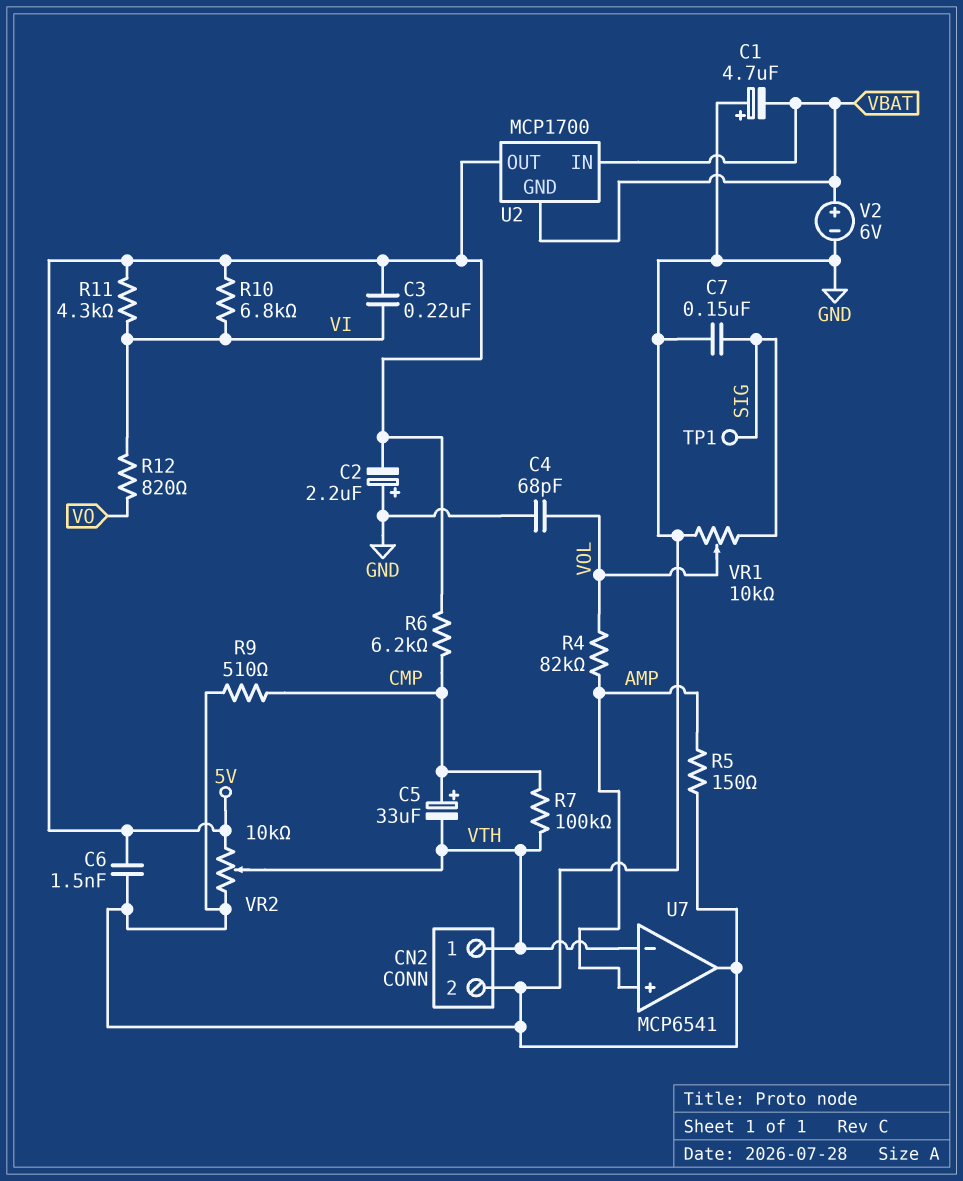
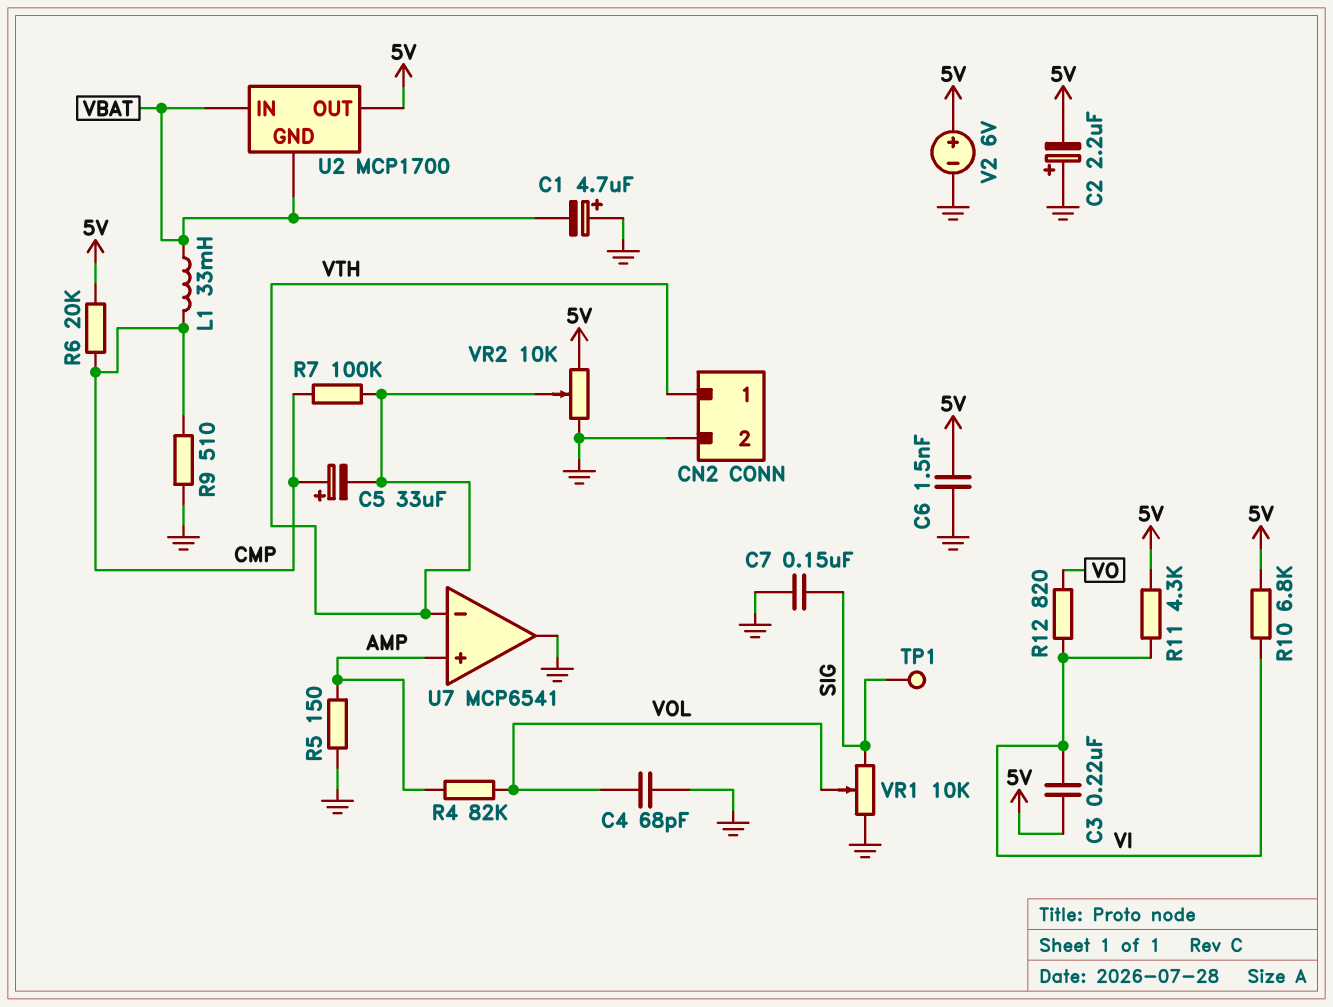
L1: none -> 33mH (CMP, VBAT)
R6: 6.2k (5V, CMP) -> 20k (5V, CMP)
V2: 6V (plus VBAT, minus GND) -> 6V (plus 5V, minus GND)

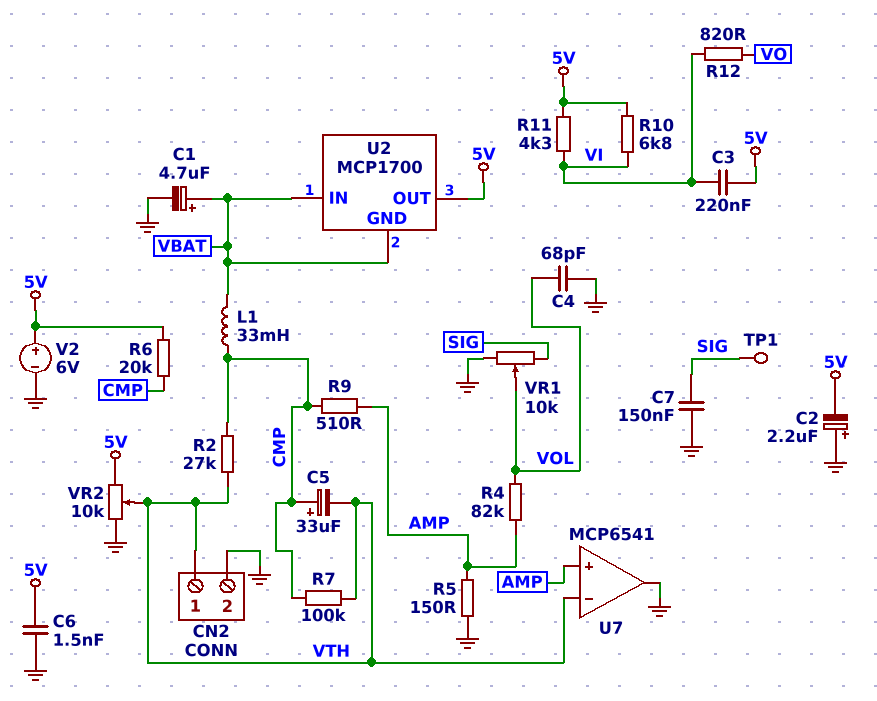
C1: 4.7uF (plus GND, minus VBAT) -> 4.7uF (plus VBAT, minus GND)
R2: none -> 27k (CMP, VTH)
R9: 510 (CMP, GND) -> 510 (AMP, CMP)

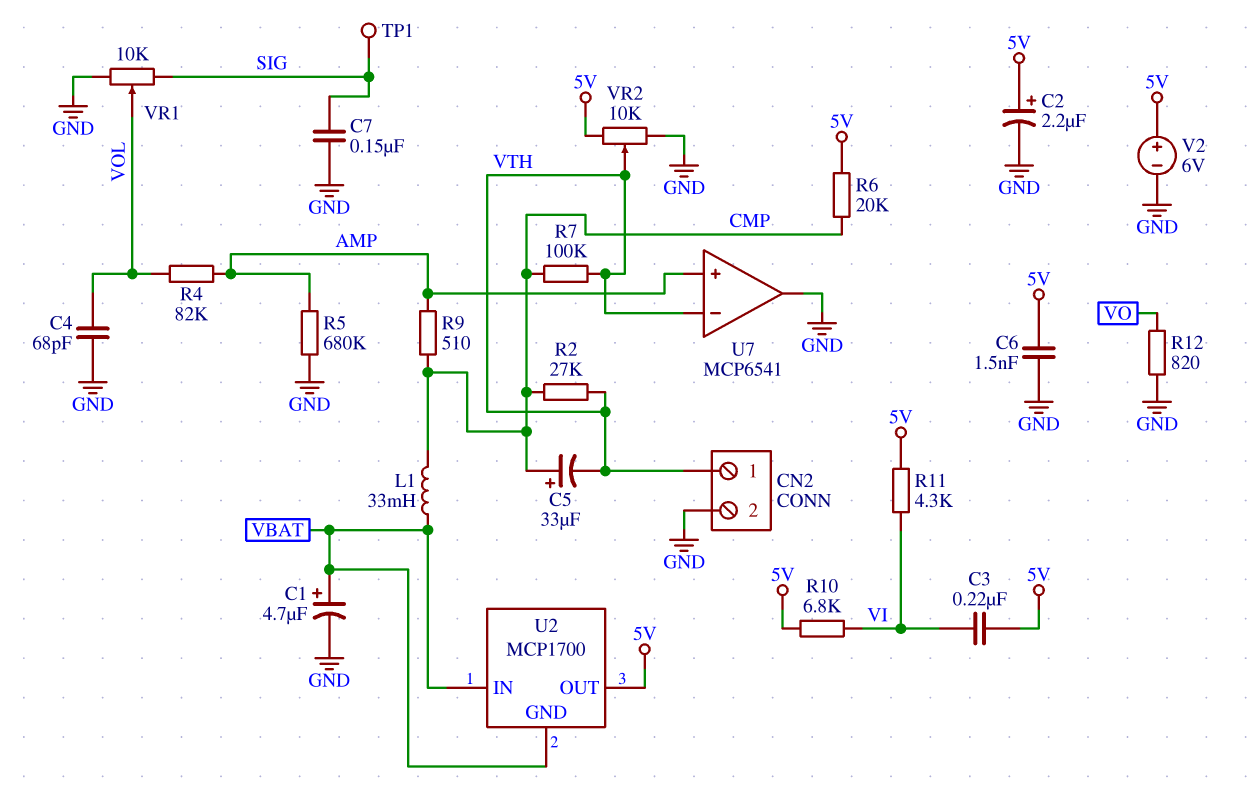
C2: 2.2uF (plus GND, minus 5V) -> 2.2uF (plus 5V, minus GND)
R5: 150 (AMP, GND) -> 680k (AMP, GND)
R12: 820 (VI, VO) -> 820 (GND, VO)

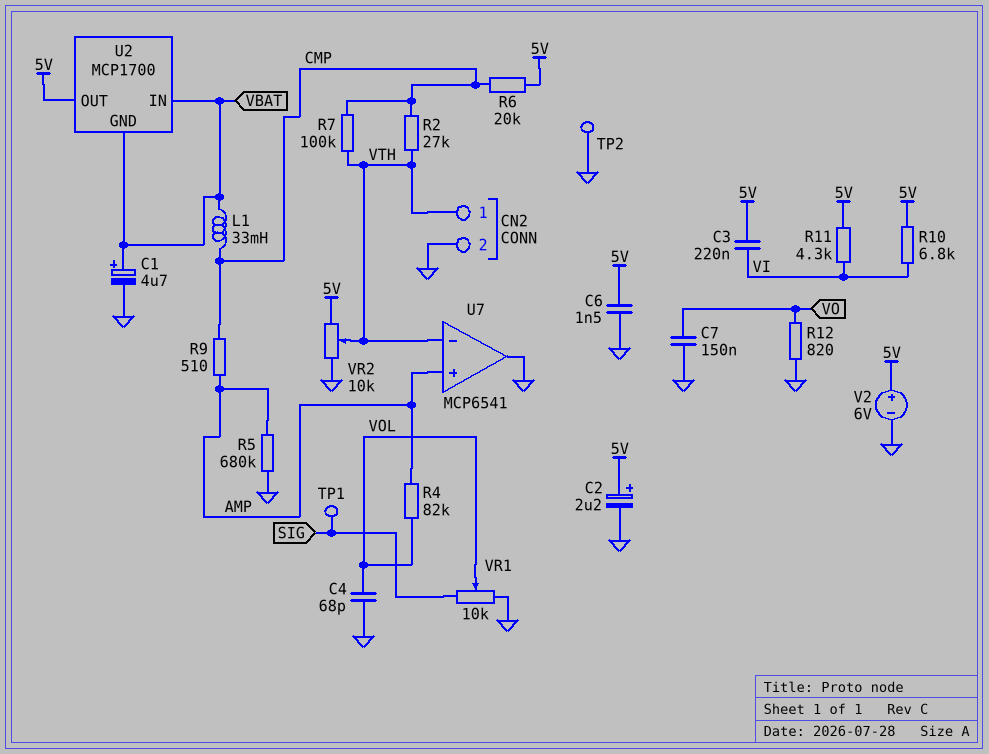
C5: 33uF (plus CMP, minus VTH) -> none
C7: 150nF (GND, SIG) -> 150nF (GND, VO)
TP2: none -> test point (GND)

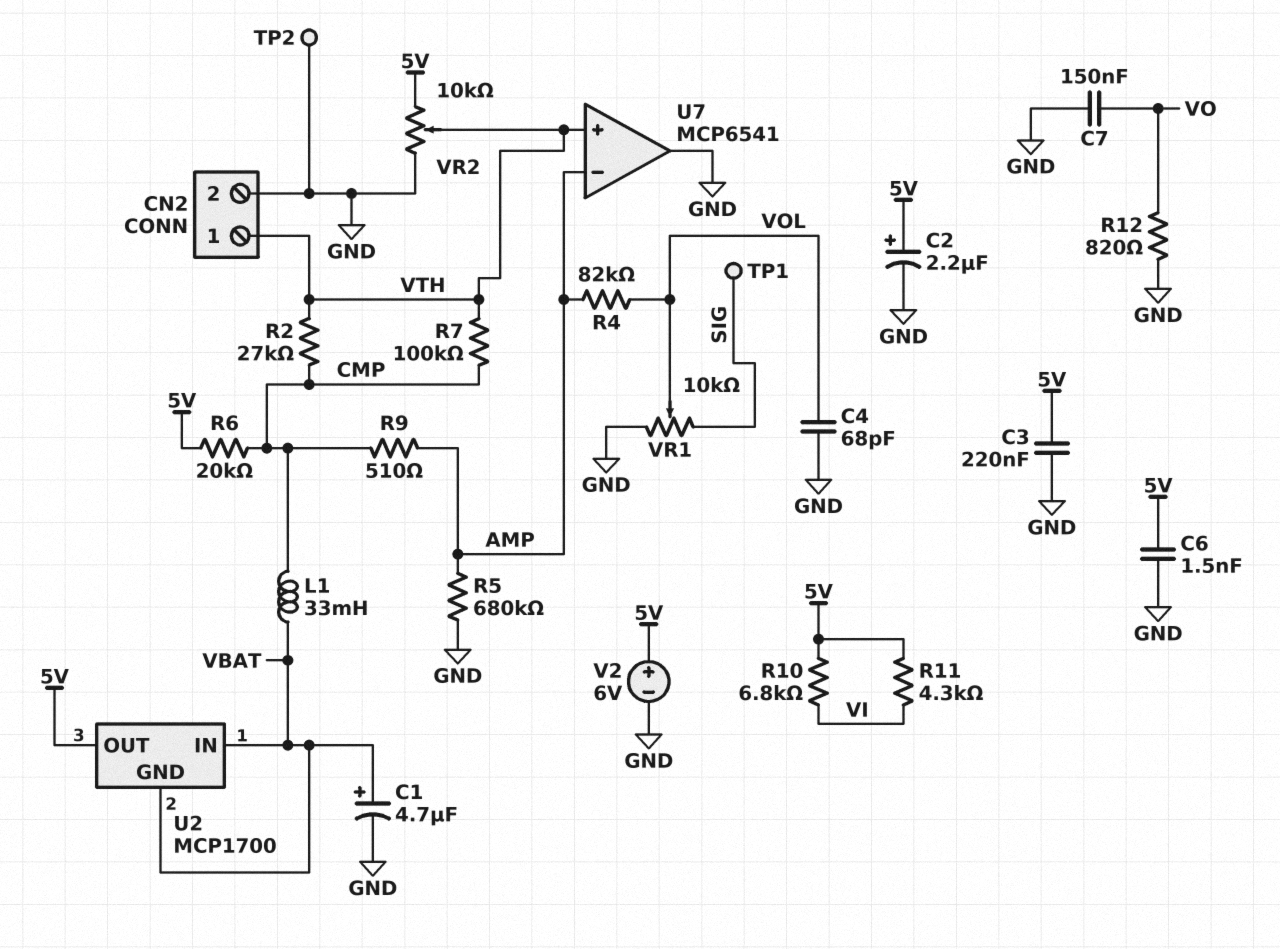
C3: 220nF (5V, VI) -> 220nF (5V, GND)
U7 pin in+: AMP -> VTH
U7 pin in-: VTH -> AMP

